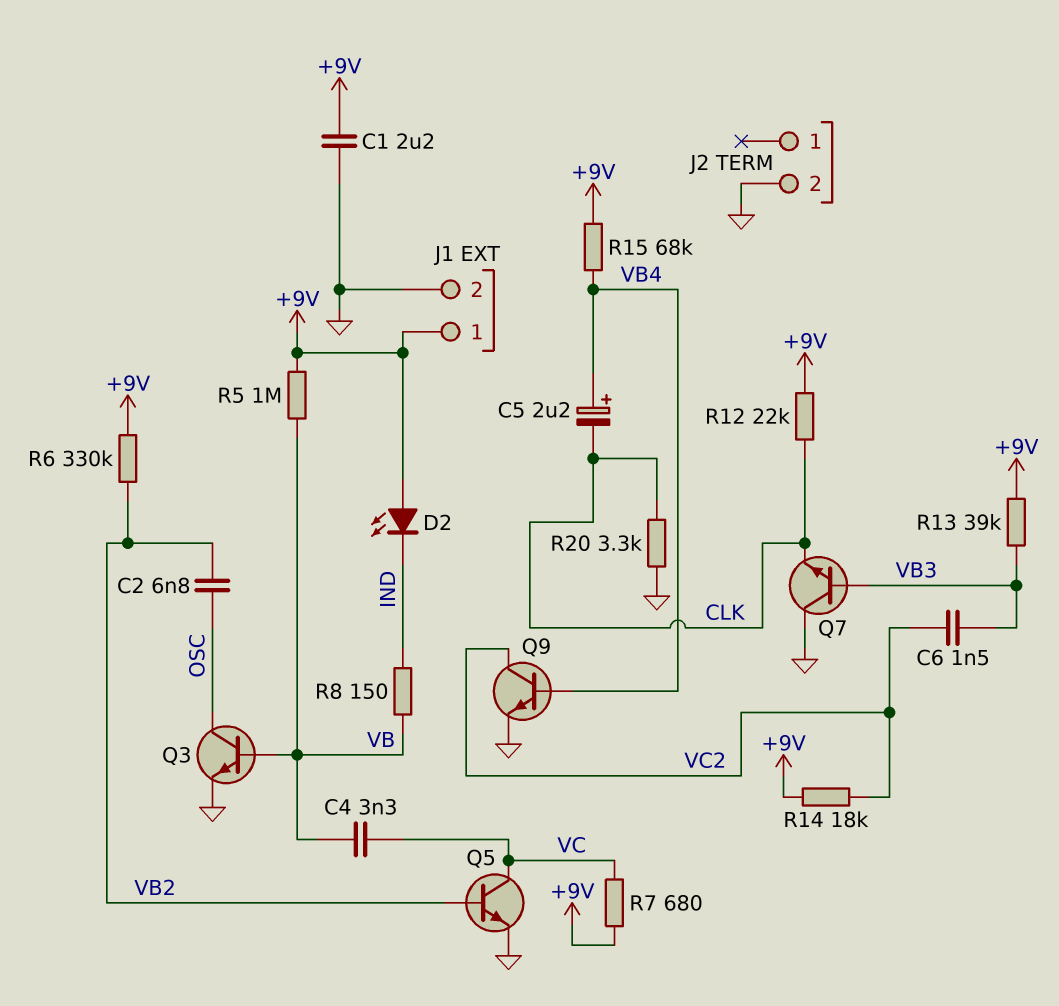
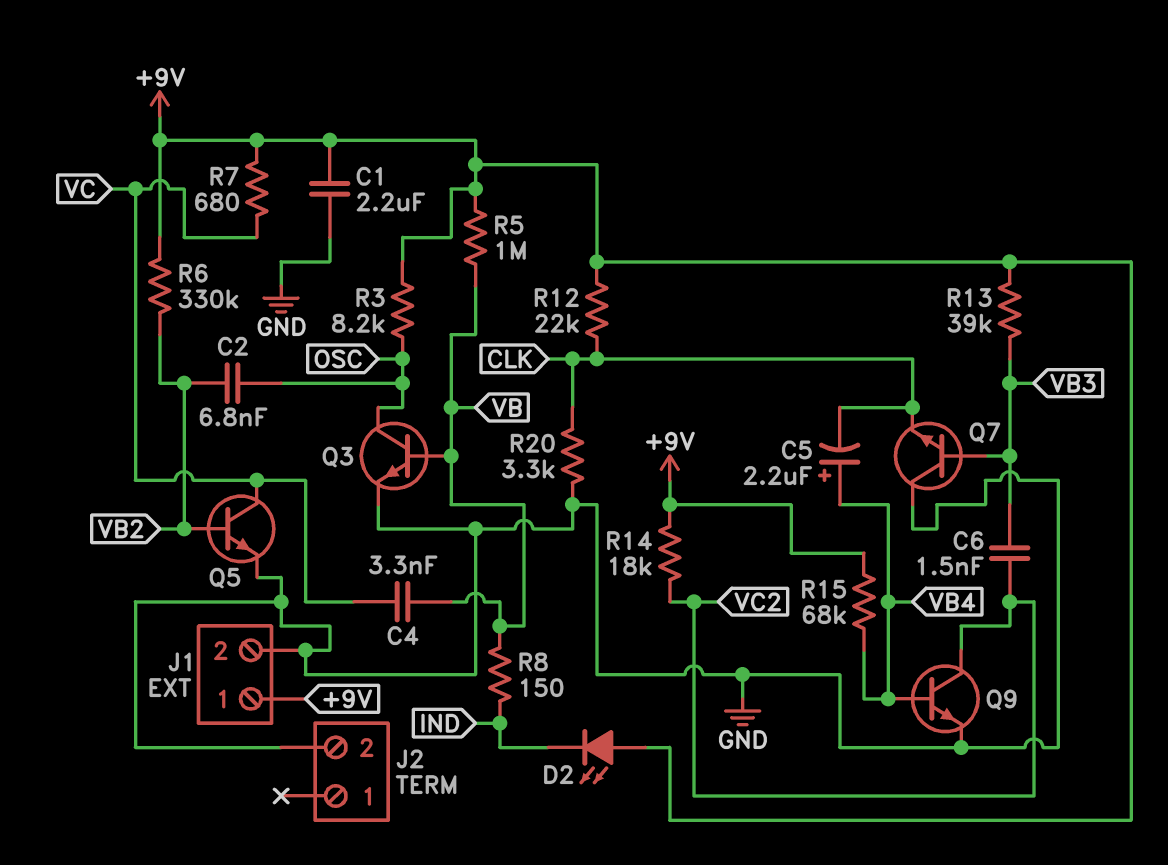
R3: none -> 8.2k (+9V, OSC)

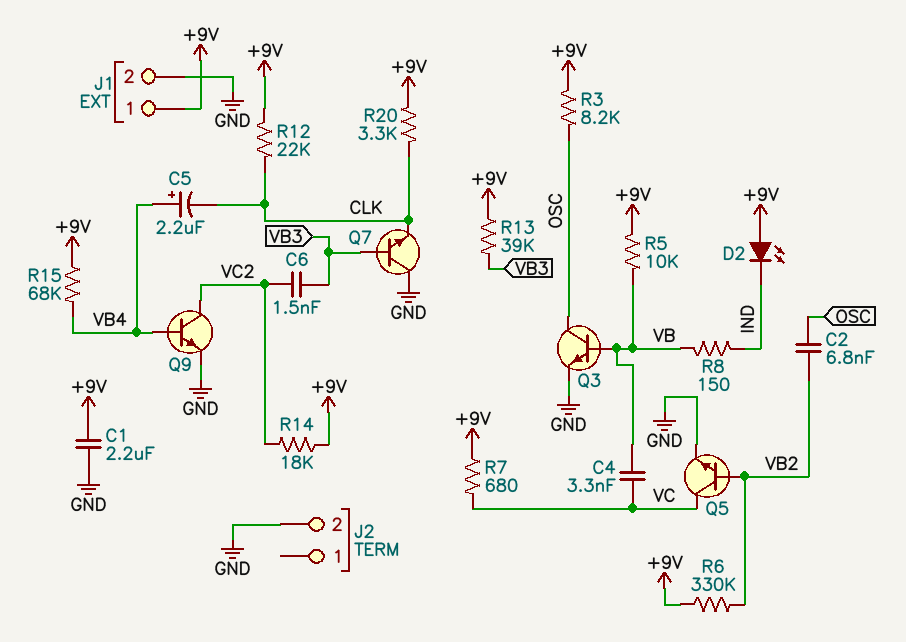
R5: 1M (+9V, VB) -> 10k (+9V, VB)
R20: 3.3k (CLK, GND) -> 3.3k (+9V, CLK)

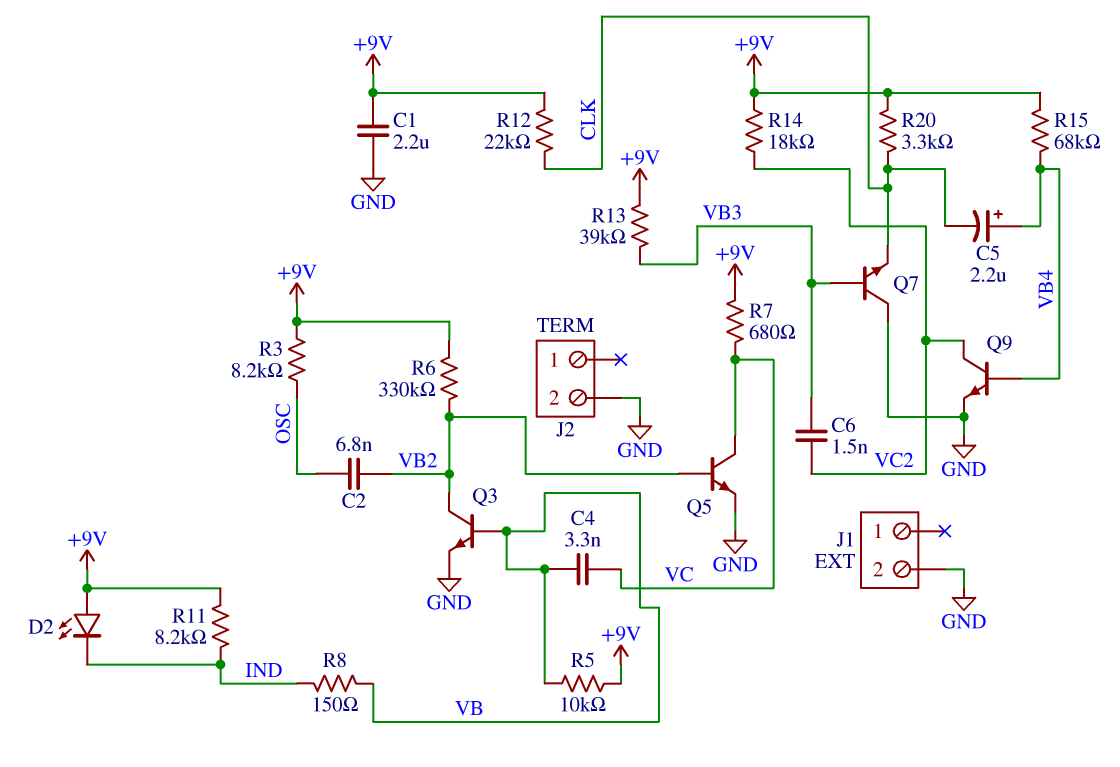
J1 pin 1: +9V -> none
Q3: NPN (B VB, C OSC, E GND) -> NPN (B VB, C VB2, E GND)
R11: none -> 8.2k (+9V, IND)

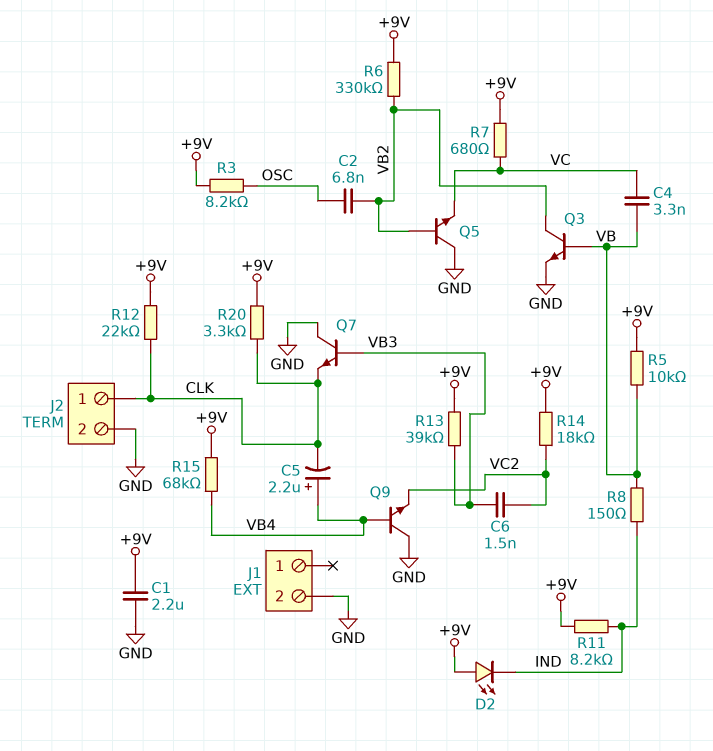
J2 pin 1: none -> CLK
Q5: NPN (B VB2, C VC, E GND) -> NPN (B VB2, C GND, E VC)
Q9: NPN (B VB4, C VC2, E GND) -> NPN (B VB4, C GND, E VC2)

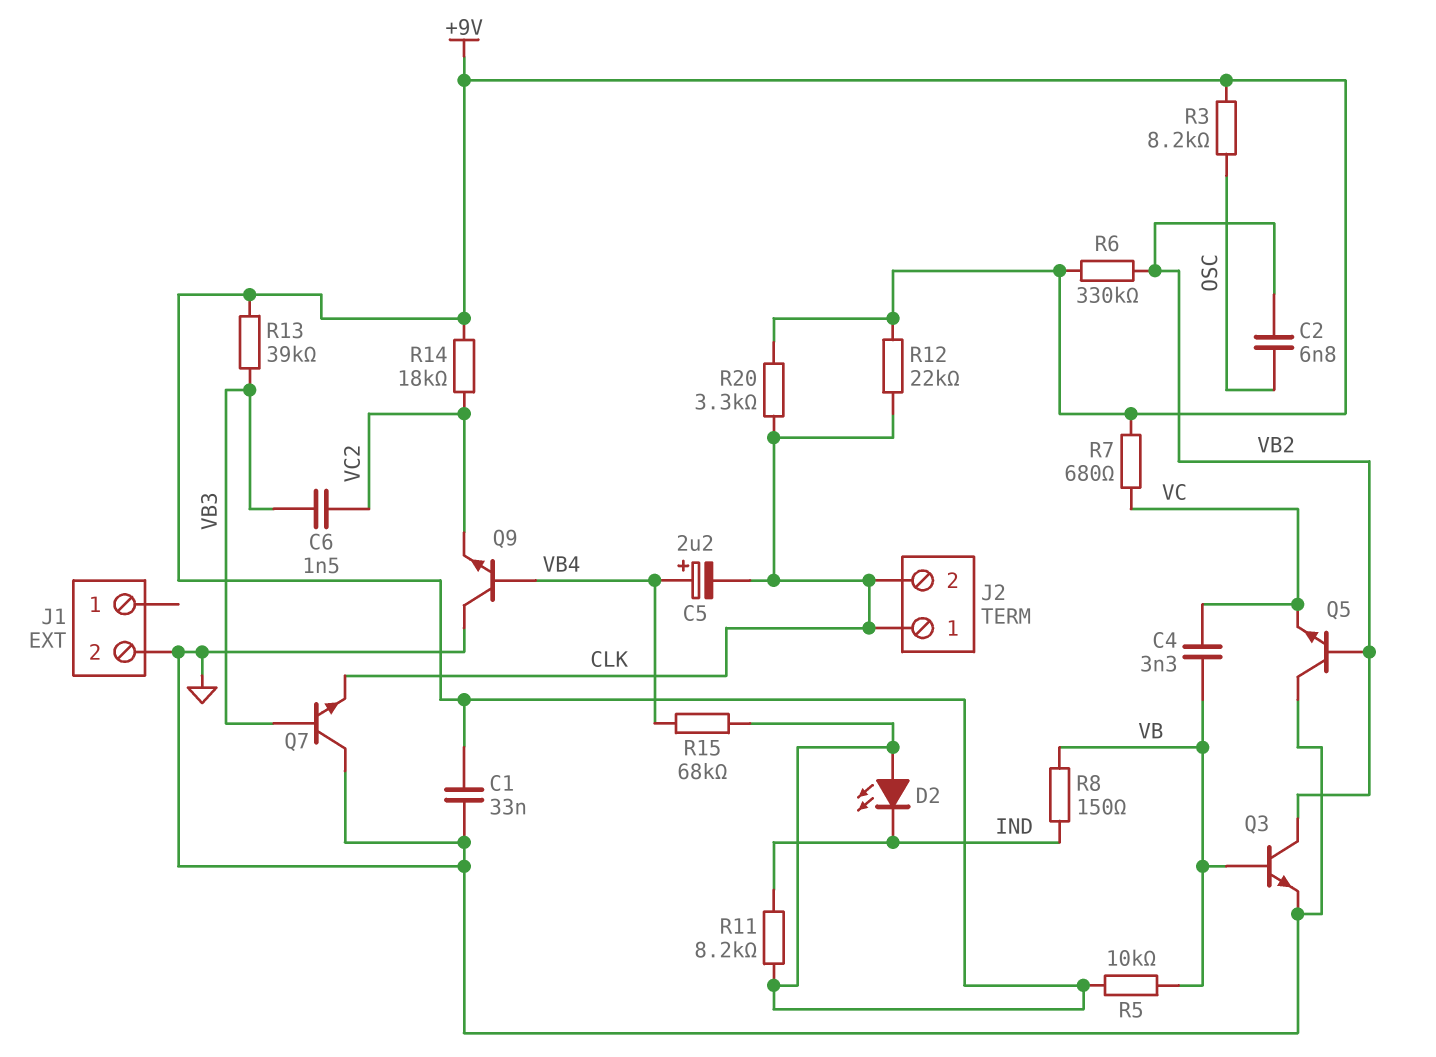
C1: 2.2uF (+9V, GND) -> 33nF (+9V, GND)
J2 pin 2: GND -> CLK

